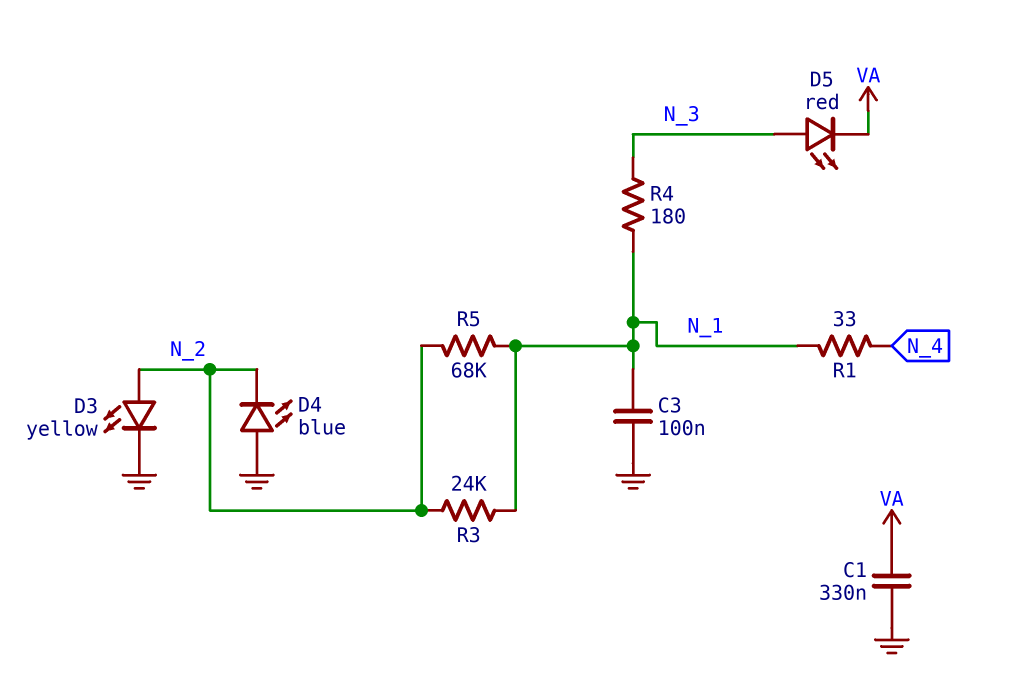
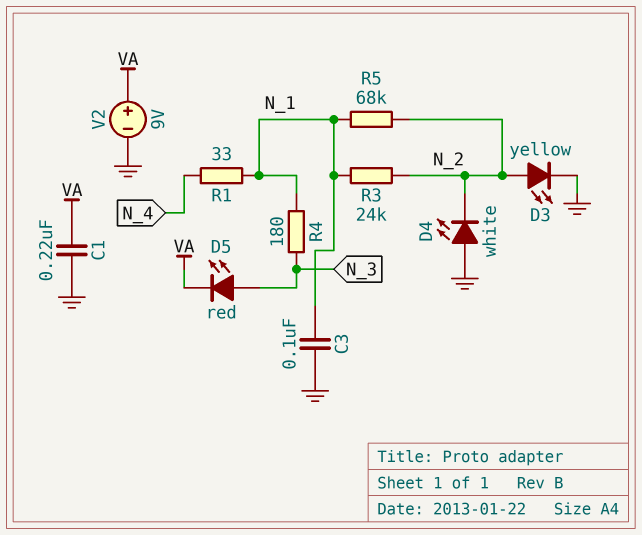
C1: 330nF (GND, VA) -> 220nF (GND, VA)
D4: LED blue (A GND, K N_2) -> LED white (A GND, K N_2)
V2: none -> 9V (plus VA, minus GND)

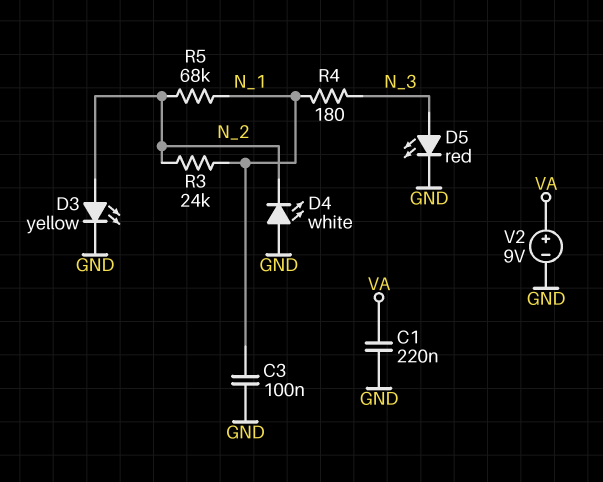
D5: LED red (A N_3, K VA) -> LED red (A N_3, K GND)
R1: 33 (N_1, N_4) -> none

